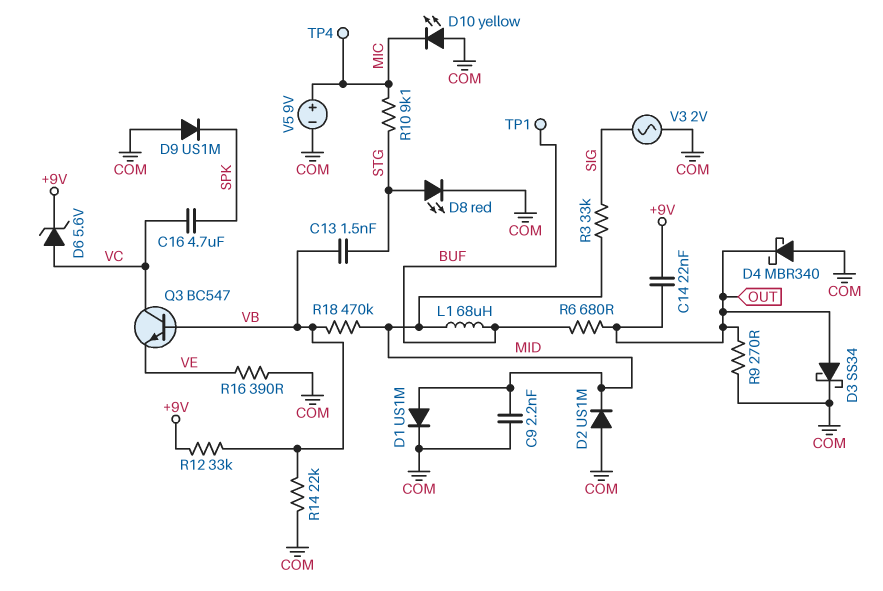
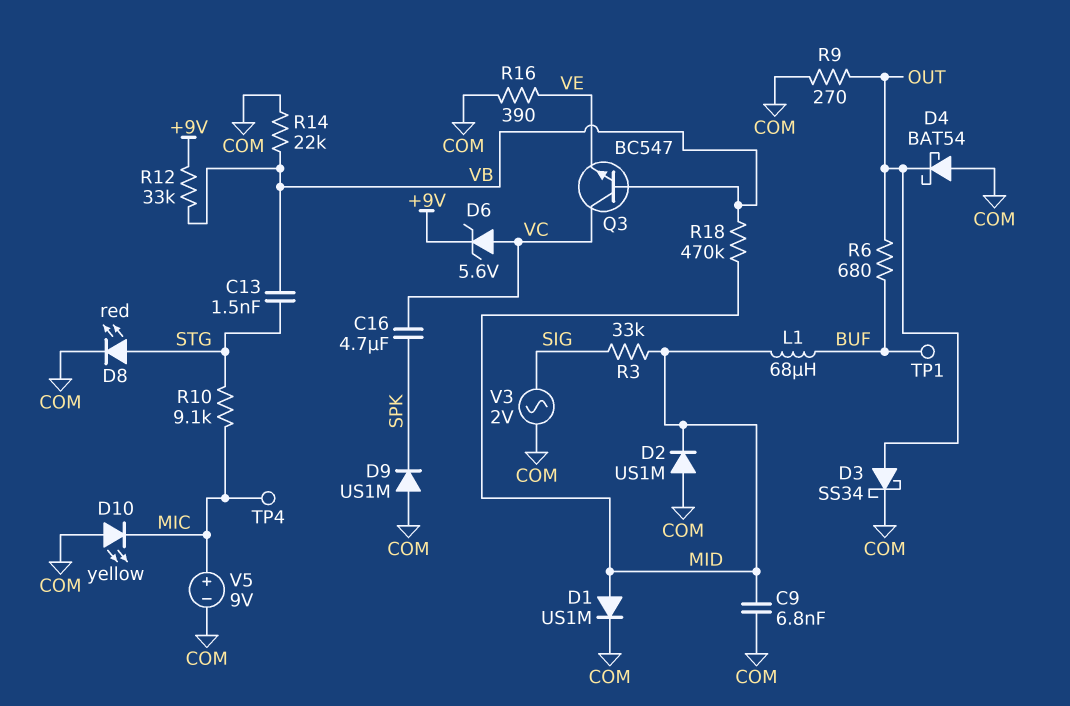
C9: 2.2nF (COM, MID) -> 6.8nF (COM, MID)
C14: 22nF (+9V, OUT) -> none
D4: schottky MBR340 (A COM, K OUT) -> schottky BAT54 (A COM, K OUT)

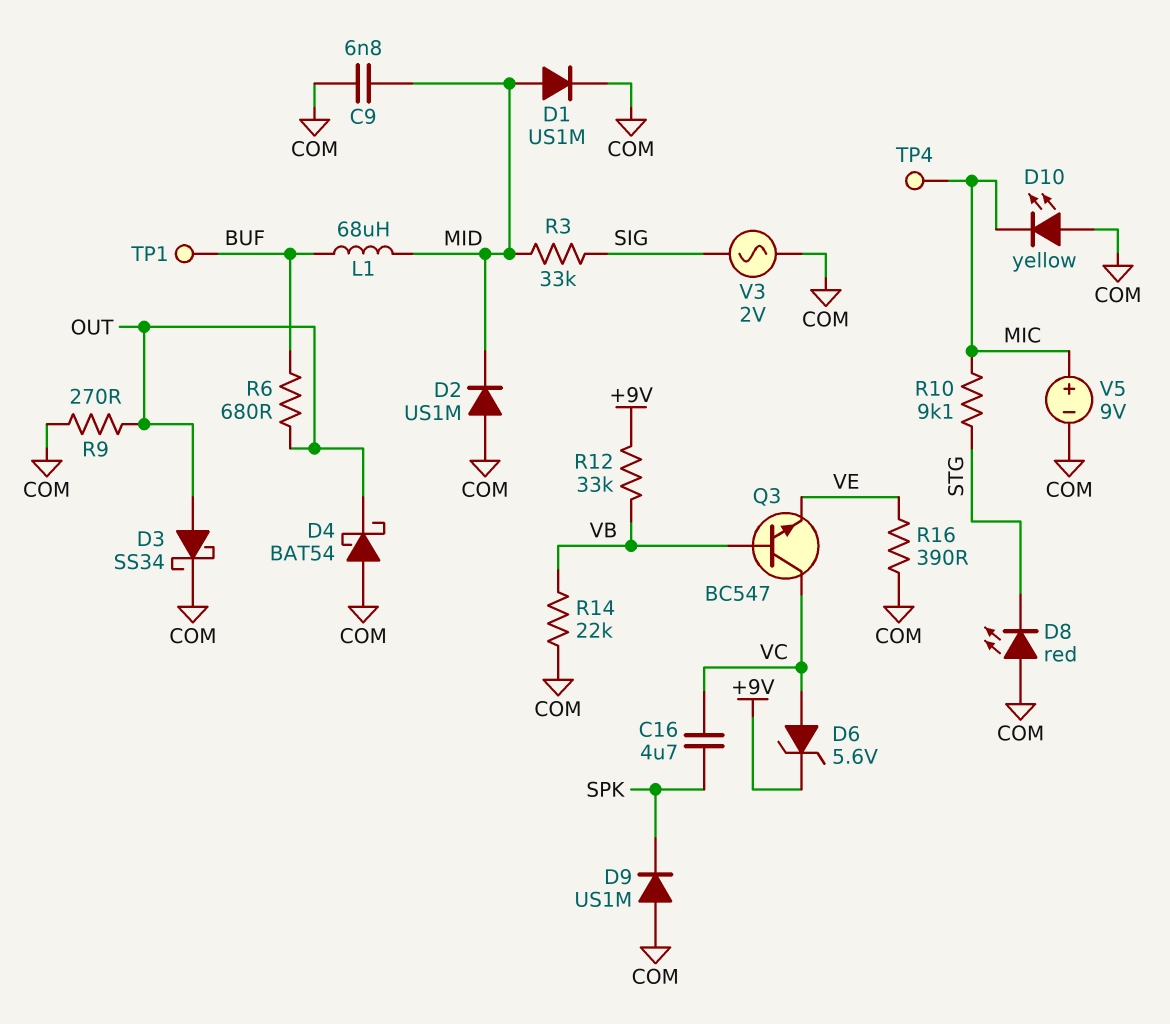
C13: 1.5nF (STG, VB) -> none
D8: LED red (A STG, K COM) -> LED red (A COM, K STG)
R18: 470k (MID, VB) -> none

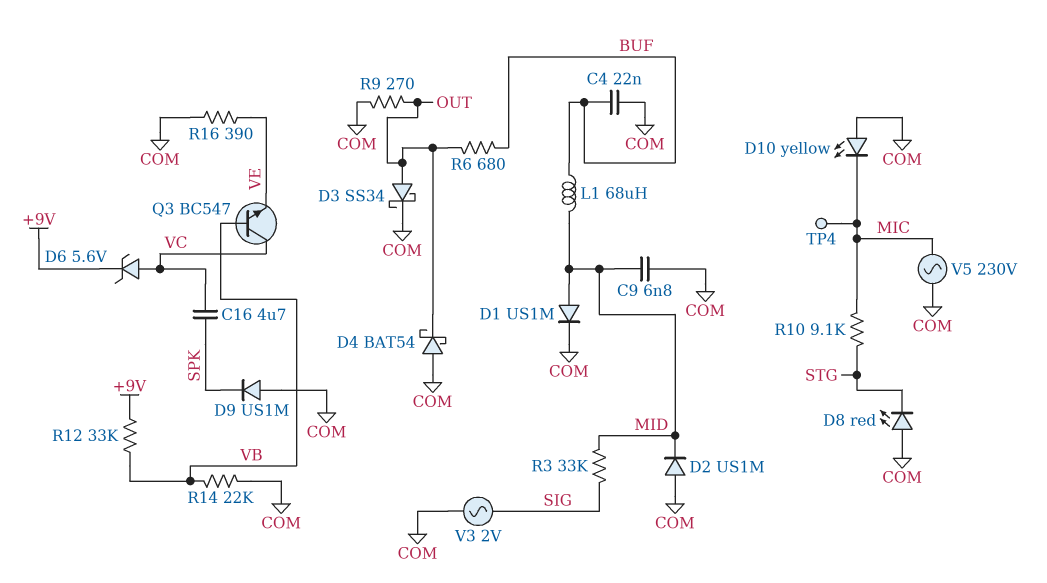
C4: none -> 22nF (BUF, COM)
TP1: test point (BUF) -> none
V5: 9V (plus MIC, minus COM) -> AC 230V (COM, MIC)

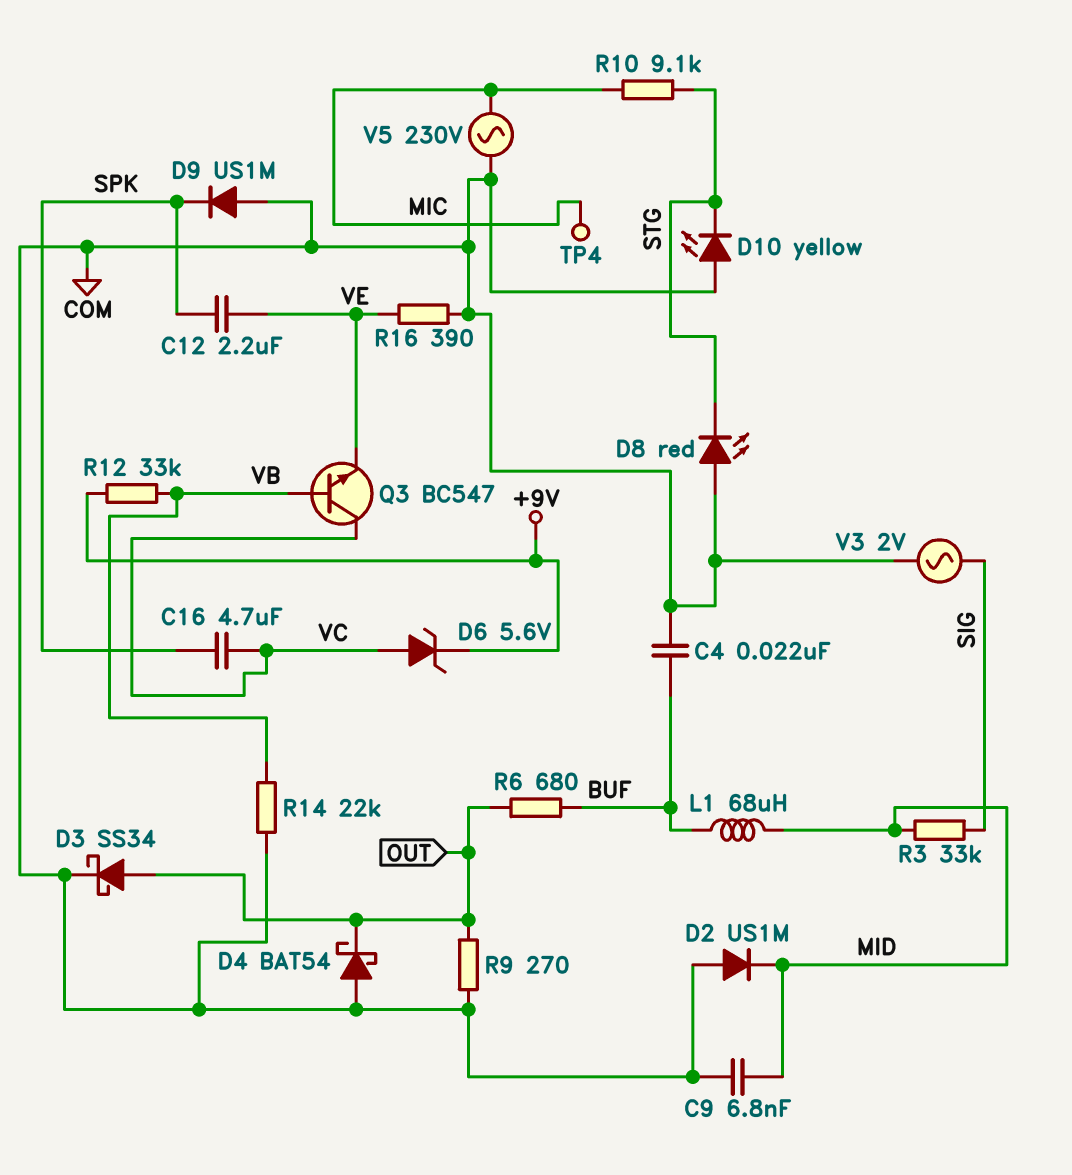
C12: none -> 2.2uF (SPK, VE)
D1: diode US1M (A MID, K COM) -> none
D10: LED yellow (A COM, K MIC) -> LED yellow (A COM, K STG)

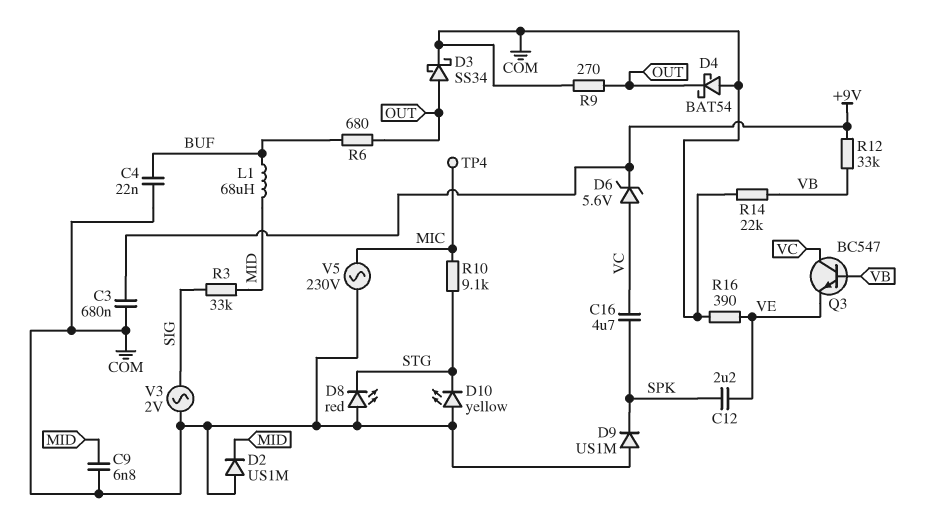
C3: none -> 680nF (+9V, COM)

